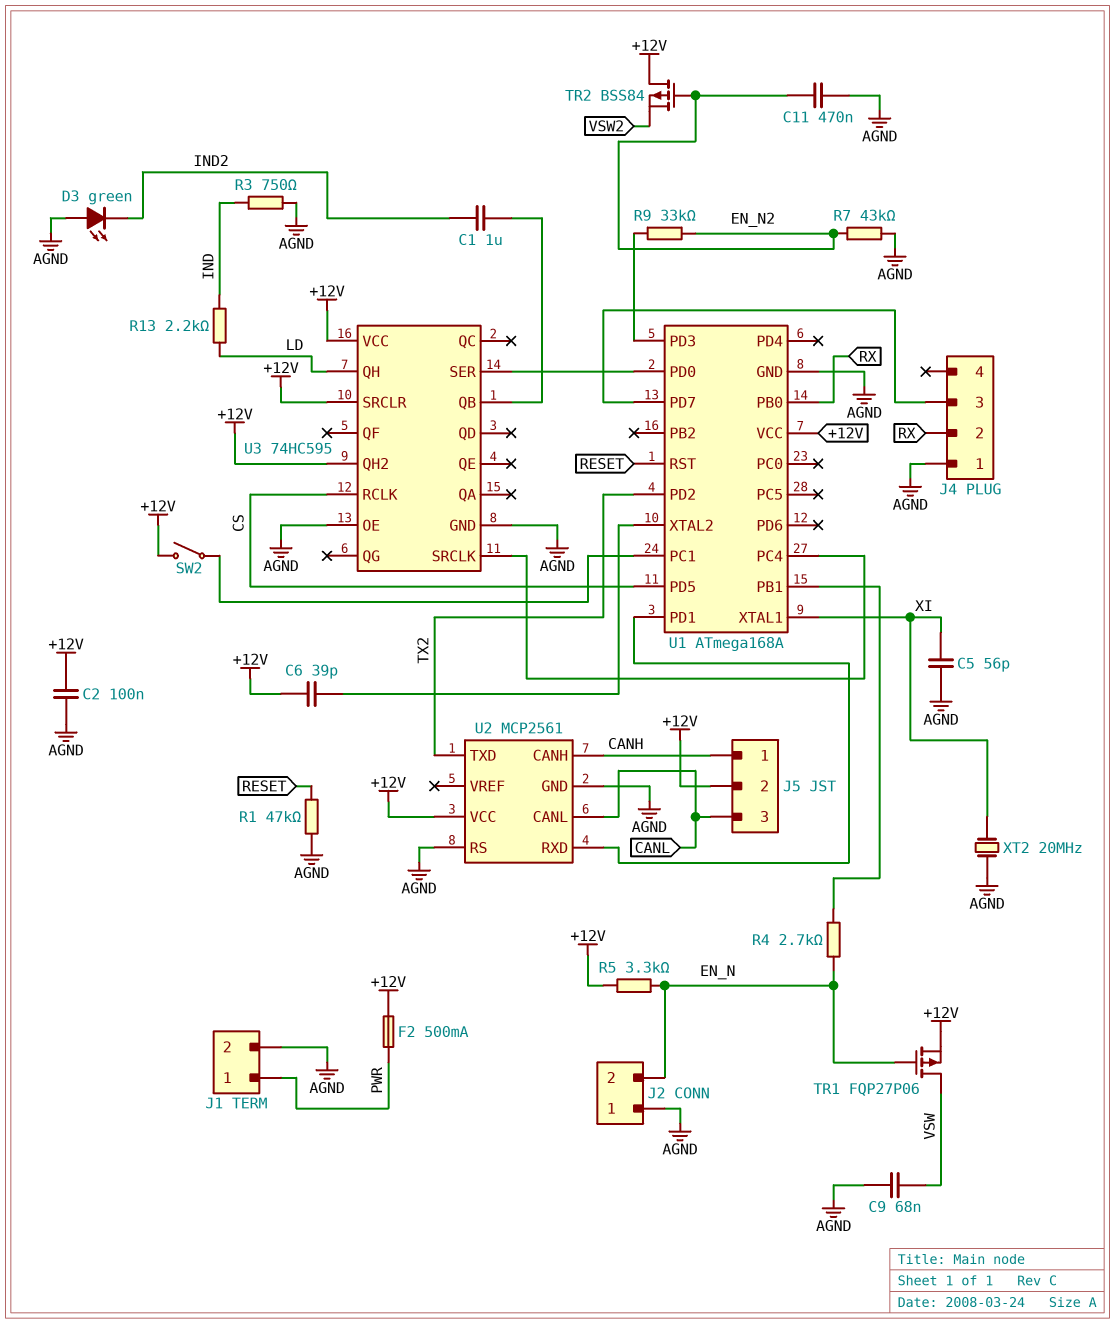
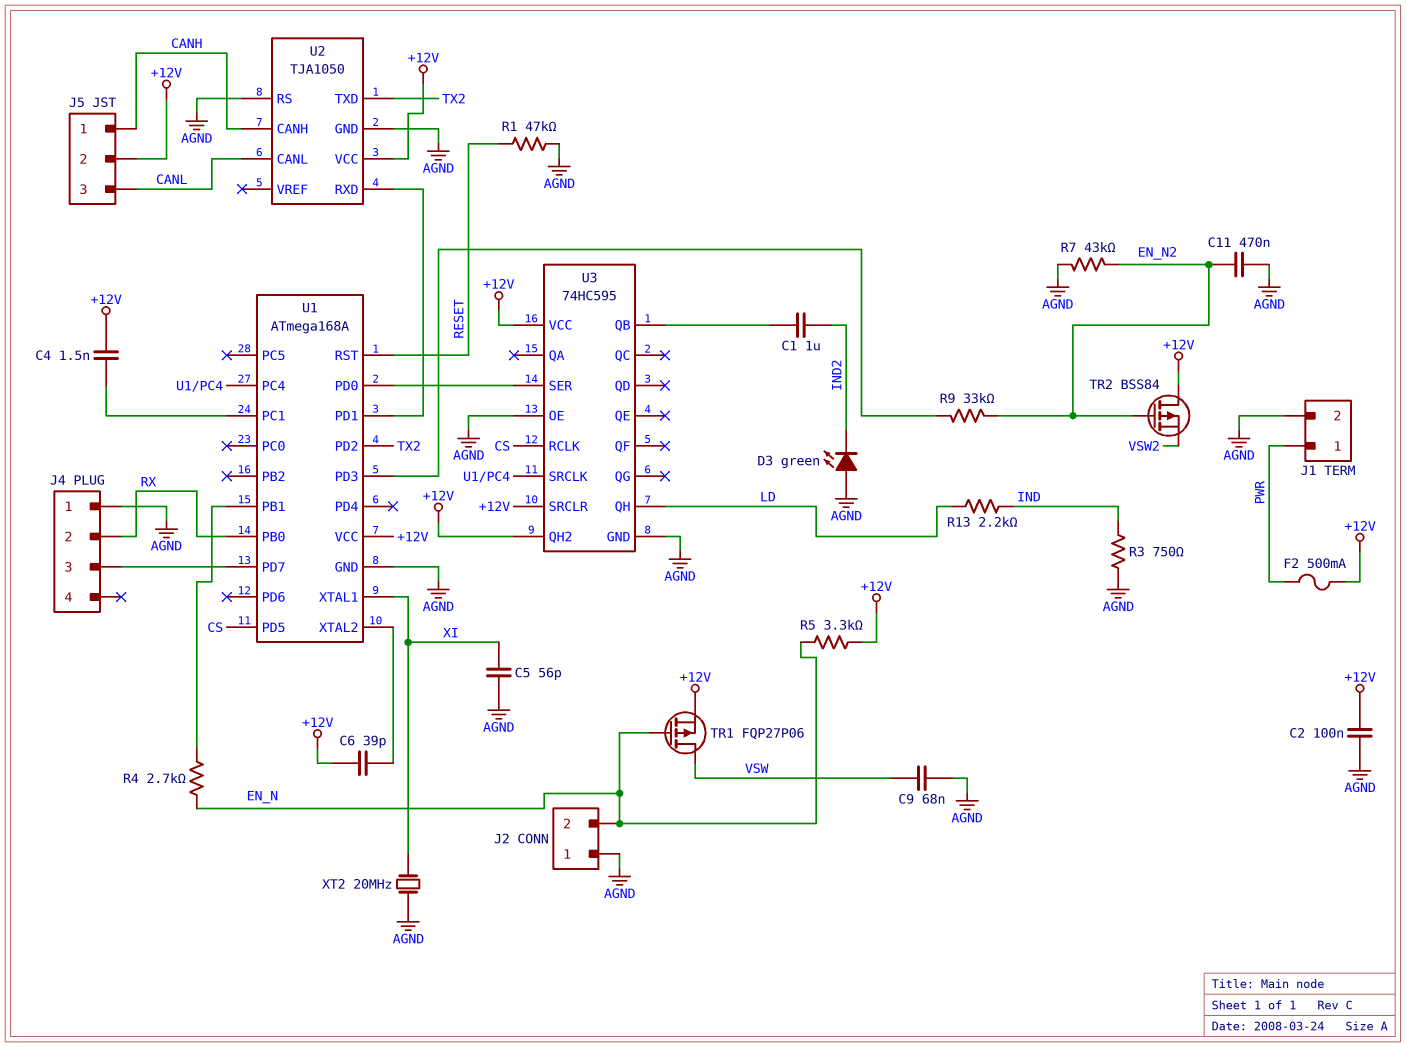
C4: none -> 1.5nF (+12V, U1/PC1)
SW2: switch (+12V, U1/PC1) -> none
U2: MCP2561 -> TJA1050

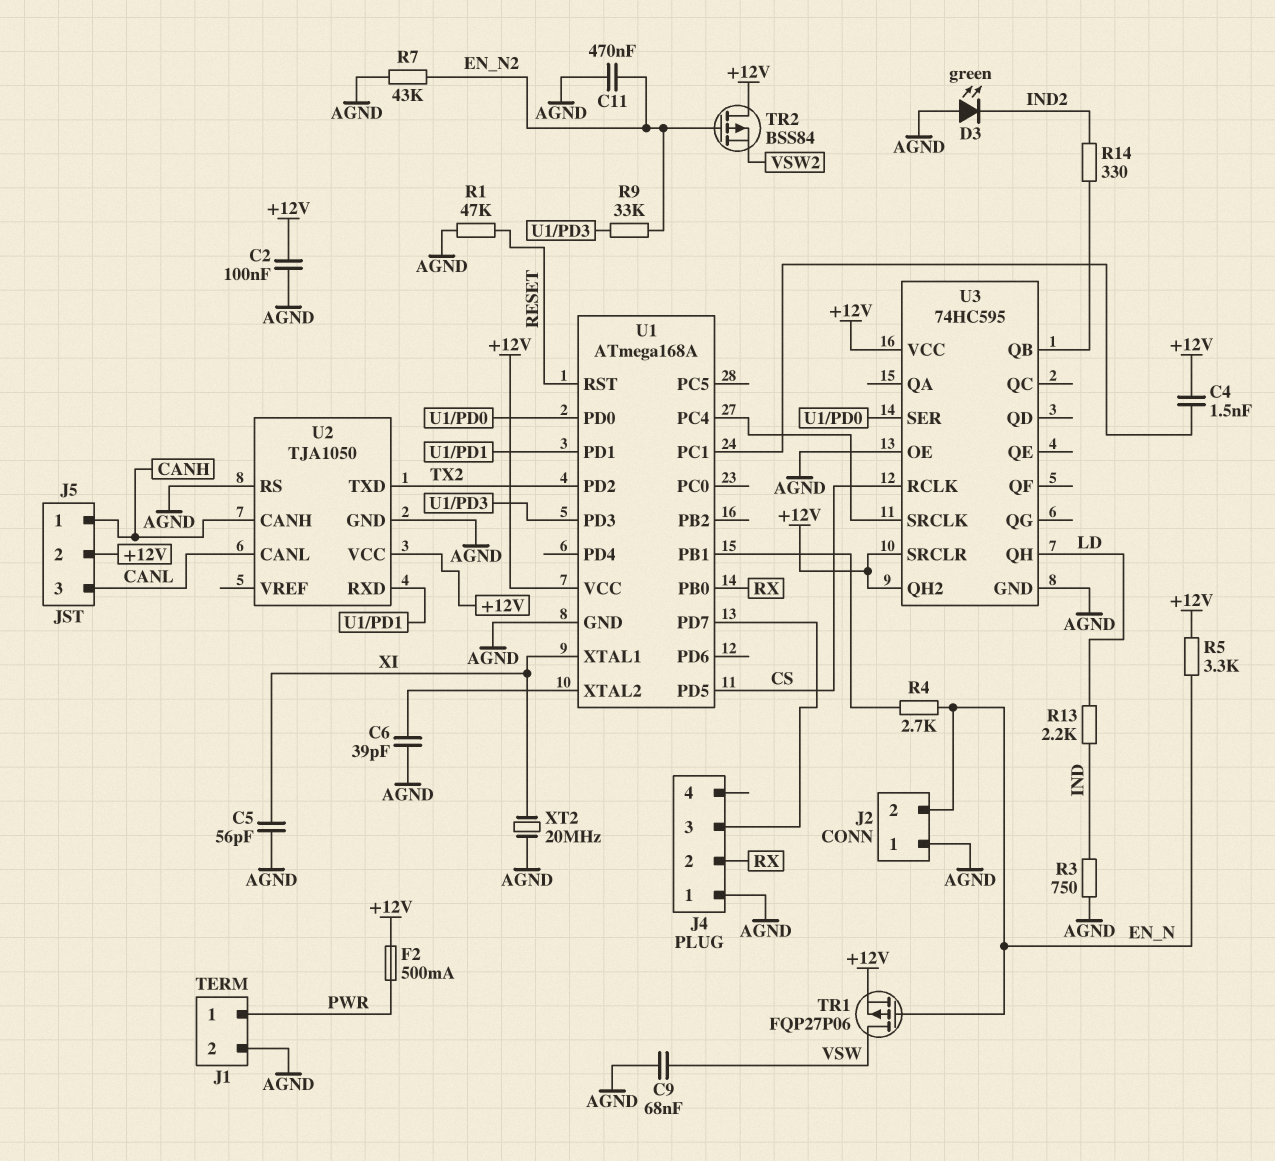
C1: 1uF (IND2, U3/QB) -> none
C6: 39pF (+12V, U1/XTAL2) -> 39pF (AGND, U1/XTAL2)
R14: none -> 330 (IND2, U3/QB)

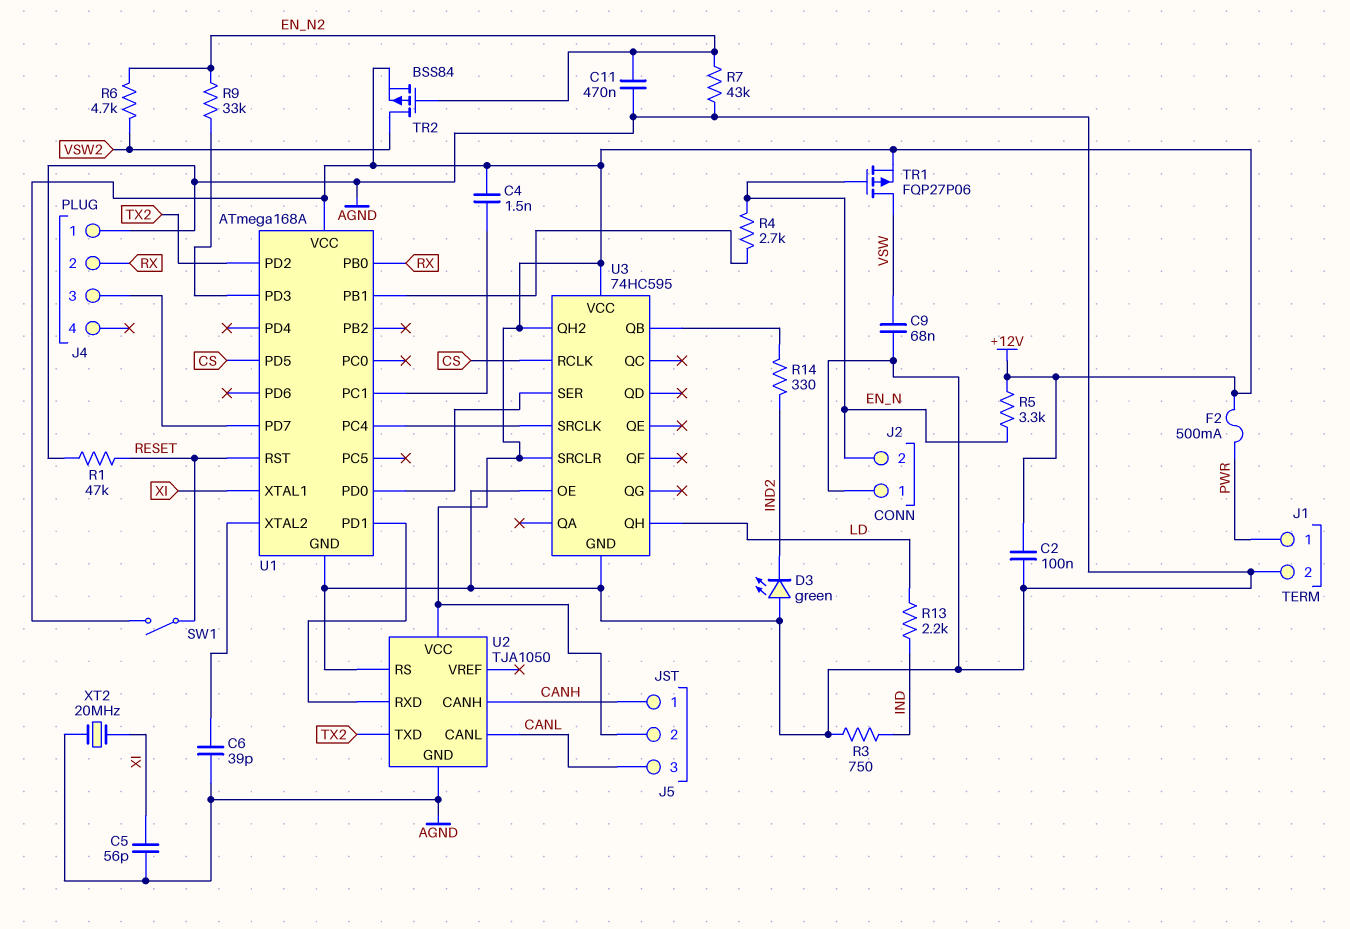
R6: none -> 4.7k (EN_N2, VSW2)
SW1: none -> switch (+12V, RESET)
TR2: PMOS BSS84 (G EN_N2, D +12V, S VSW2) -> PMOS BSS84 (G EN_N2, D VSW2, S +12V)

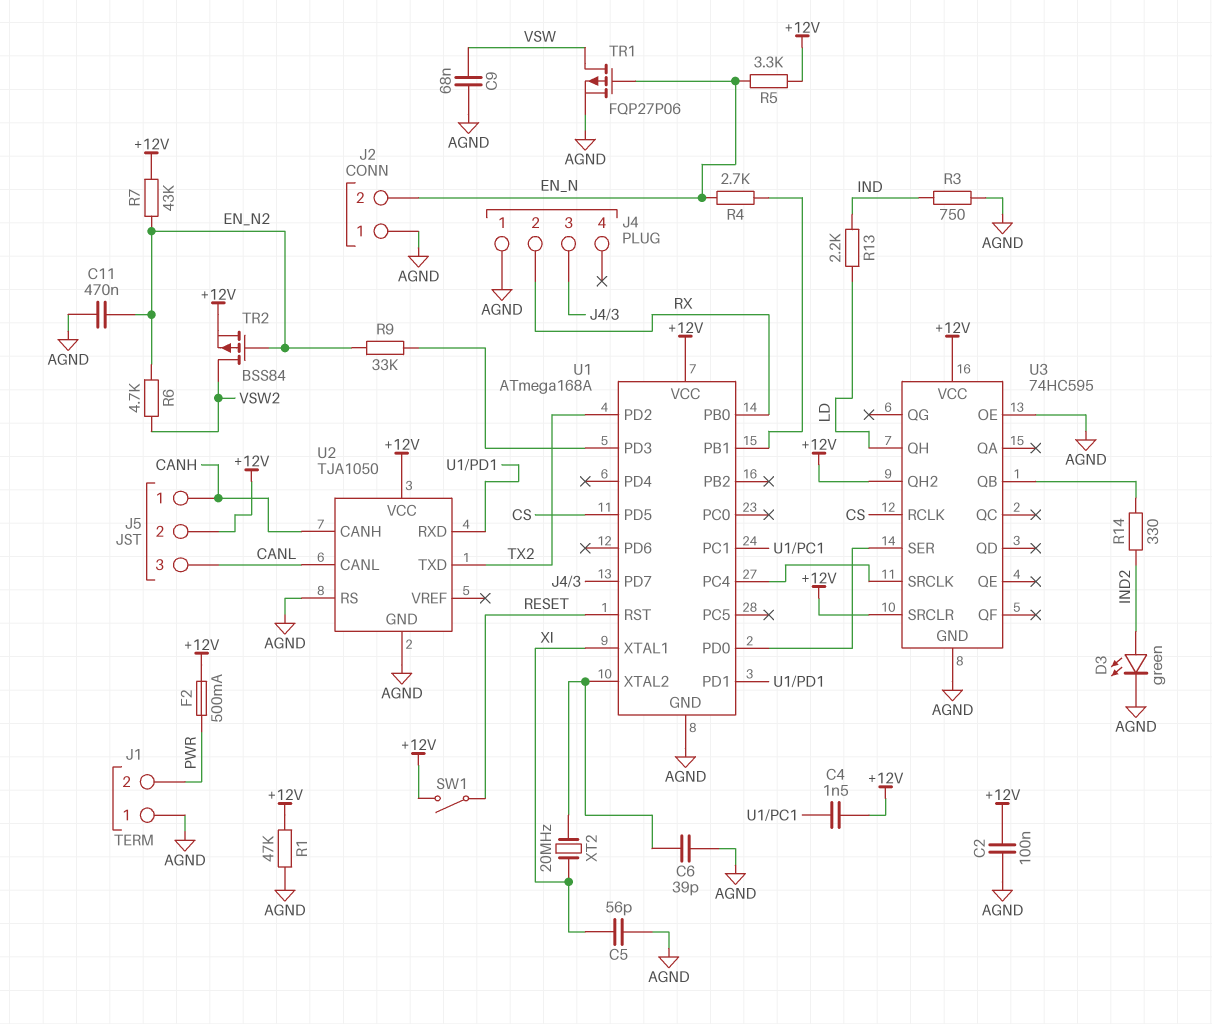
D3: LED green (A AGND, K IND2) -> LED green (A IND2, K AGND)
J1 pin 1: PWR -> AGND
J1 pin 2: AGND -> PWR
R1: 47k (AGND, RESET) -> 47k (+12V, AGND)
R7: 43k (AGND, EN_N2) -> 43k (+12V, EN_N2)
TR1: PMOS FQP27P06 (G EN_N, D VSW, S +12V) -> PMOS FQP27P06 (G EN_N, D VSW, S AGND)
XT2: 20MHz (AGND, XI) -> 20MHz (U1/XTAL2, XI)

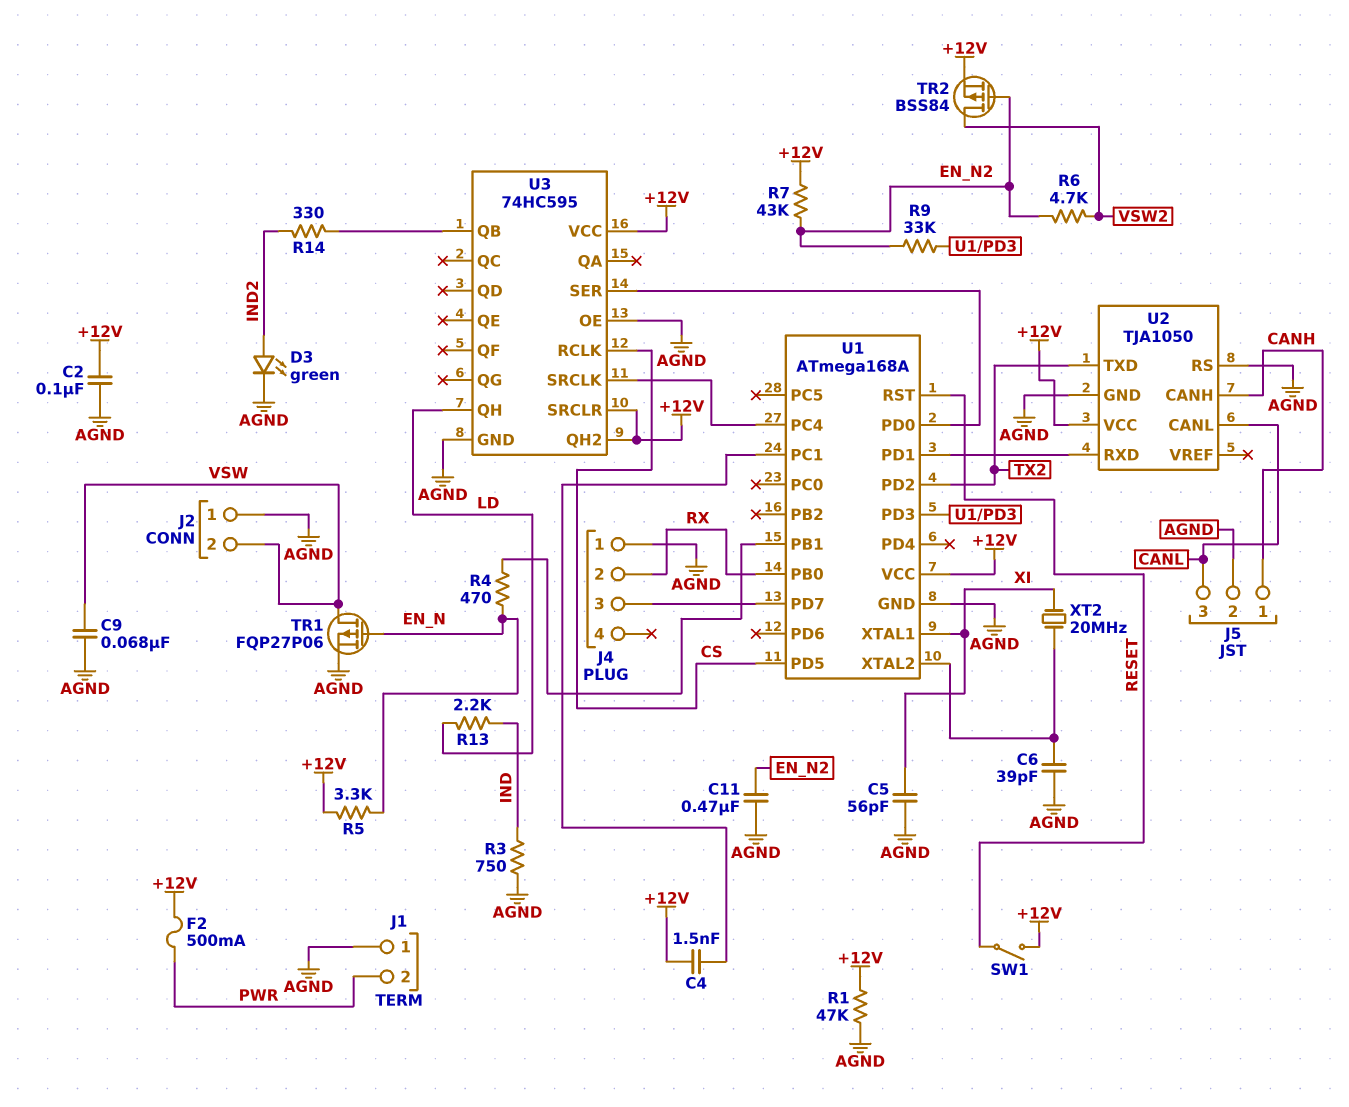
J2 pin 2: EN_N -> VSW
J5 pin 2: +12V -> AGND
R4: 2.7k (EN_N, U1/PB1) -> 470 (EN_N, U1/PB1)

